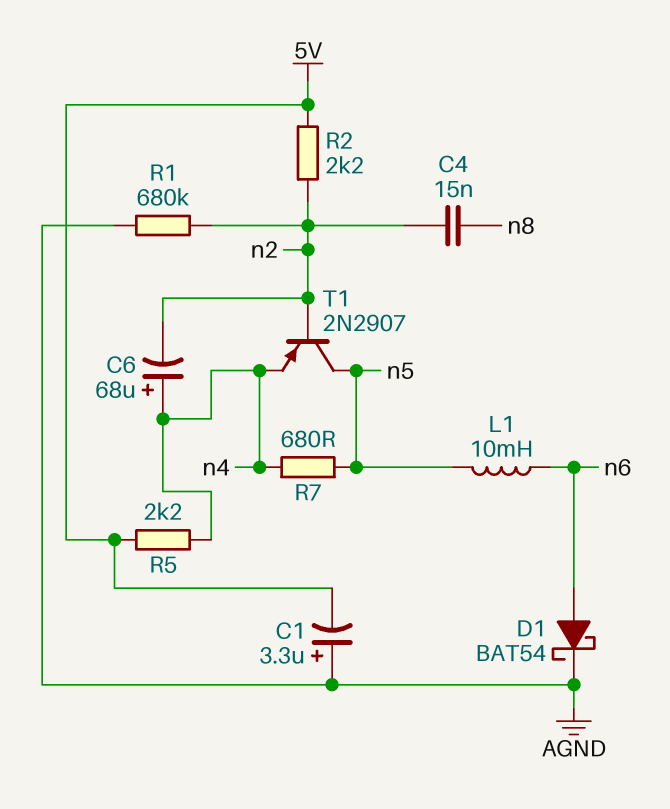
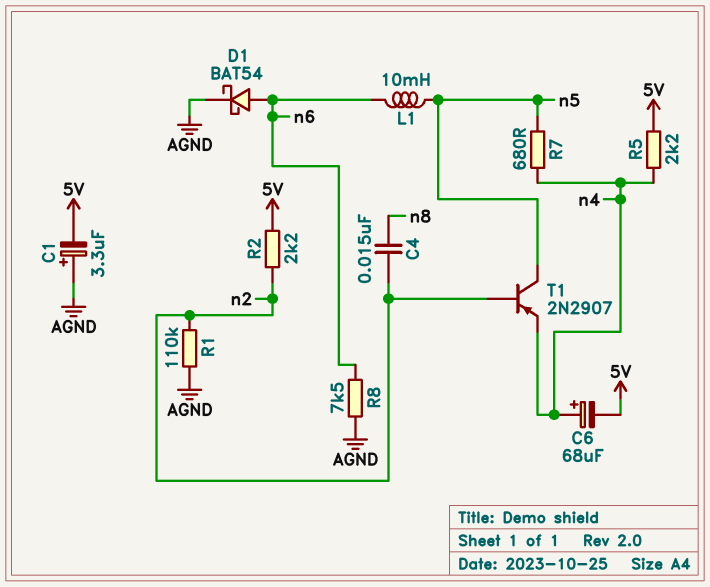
C6: 68uF (plus n4, minus n2) -> 68uF (plus n4, minus 5V)
R1: 680k (AGND, n2) -> 110k (AGND, n2)
R8: none -> 7.5k (AGND, n6)

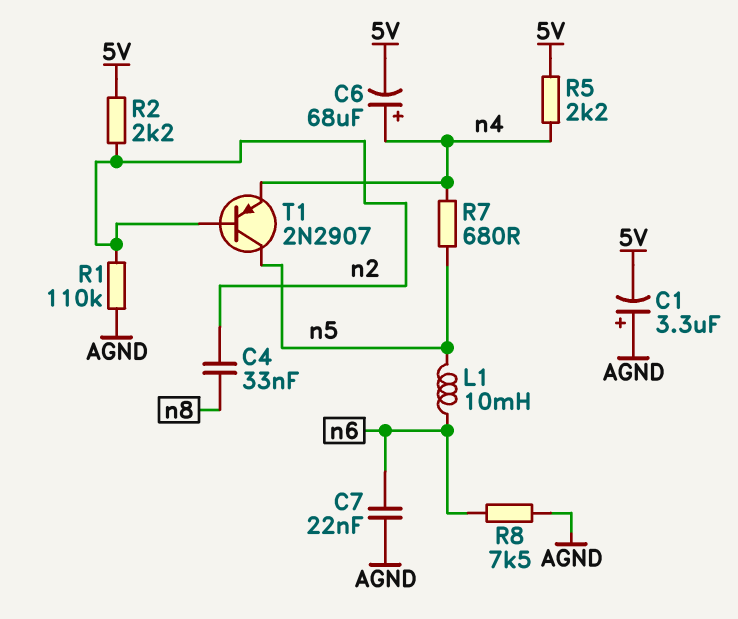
C4: 15nF (n2, n8) -> 33nF (n2, n8)
C7: none -> 22nF (AGND, n6)
D1: schottky BAT54 (A n6, K AGND) -> none

